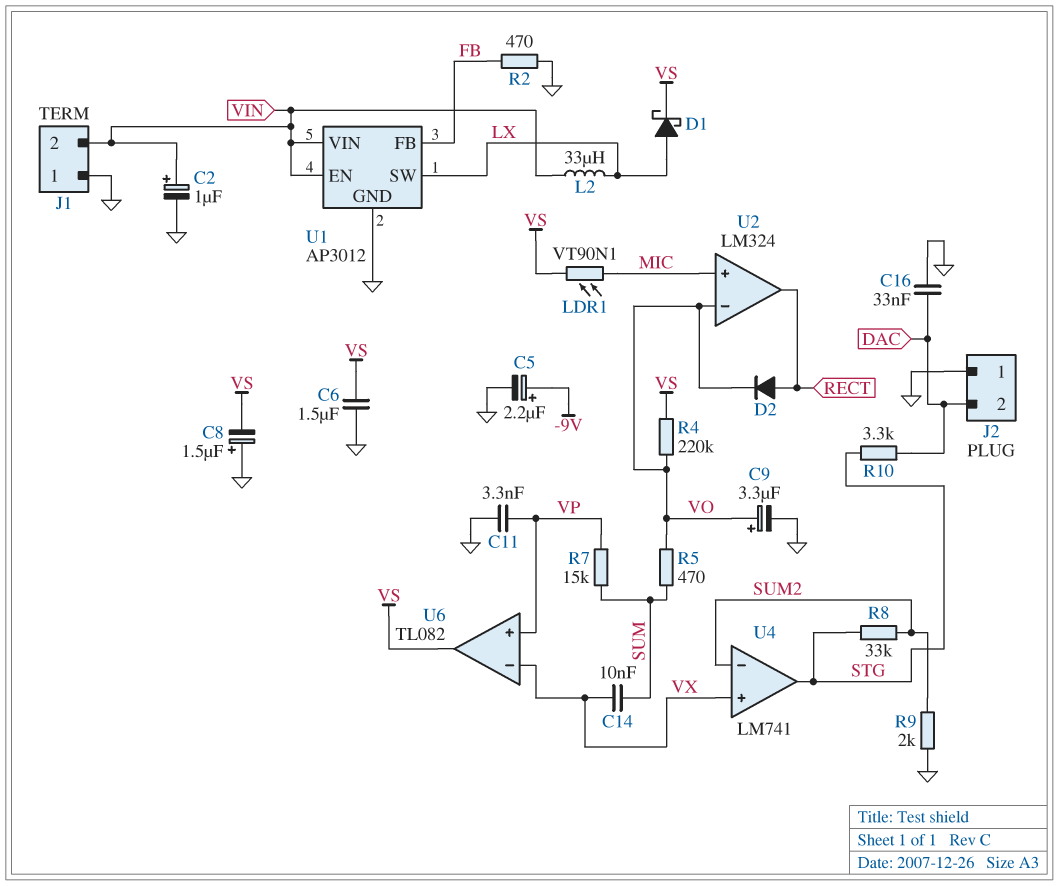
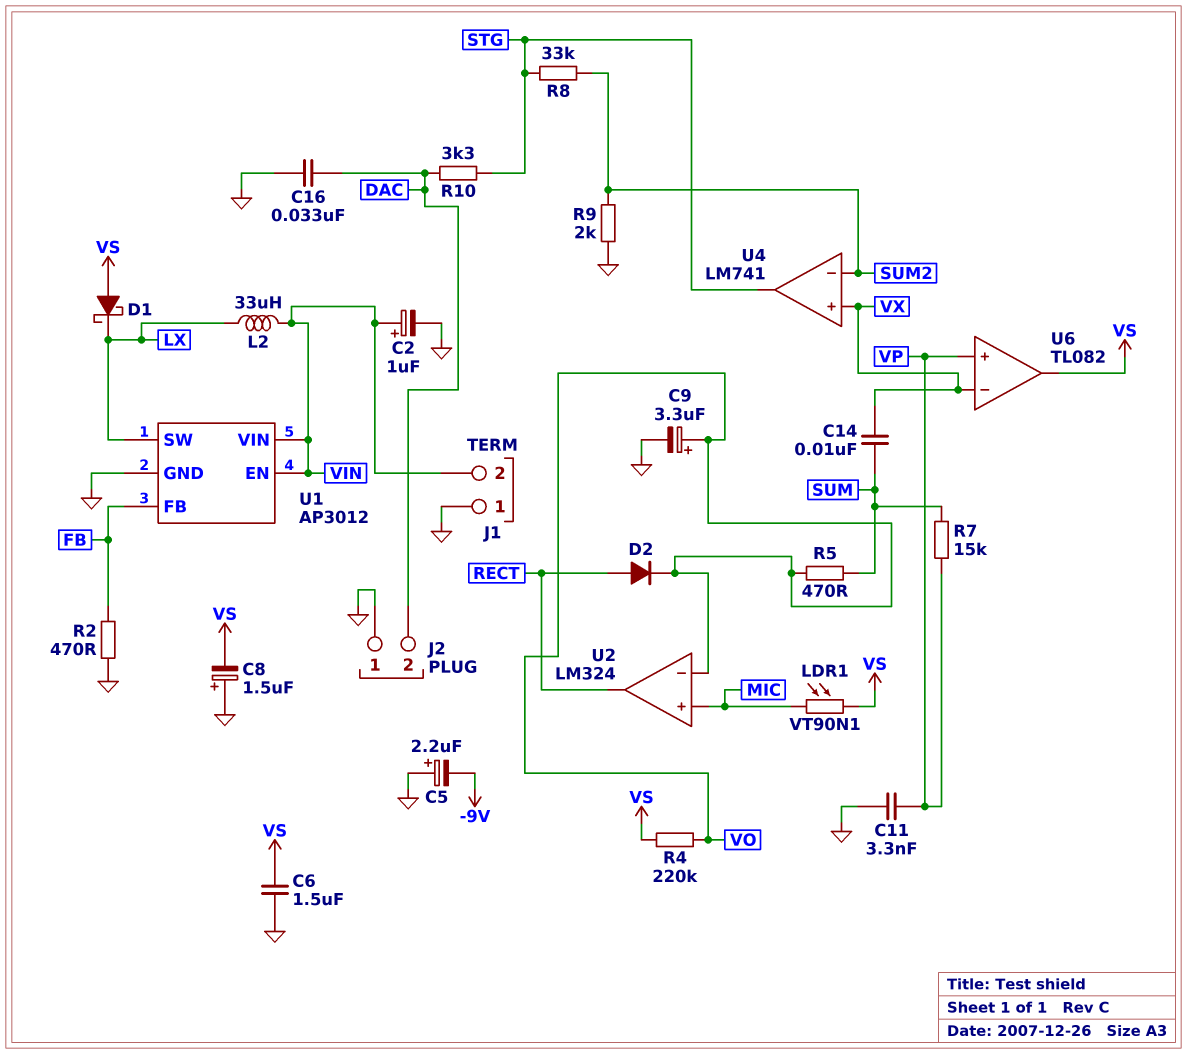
C5: 2.2uF (plus -9V, minus GND) -> 2.2uF (plus GND, minus -9V)
D1: schottky (A LX, K VS) -> schottky (A VS, K LX)

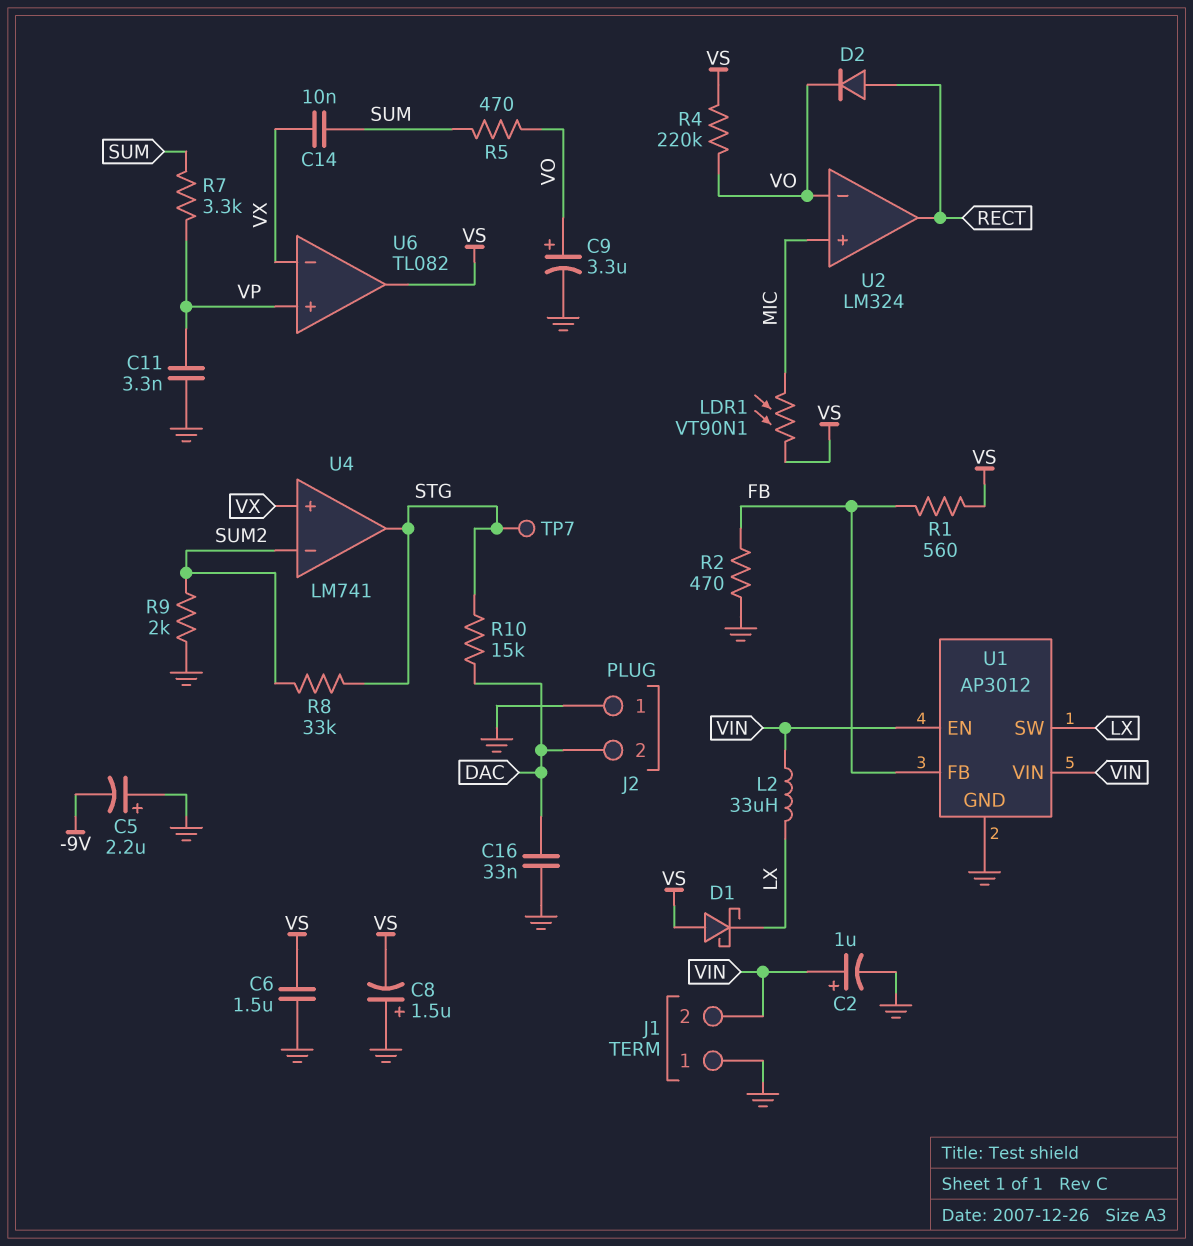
R1: none -> 560 (FB, VS)
R7: 15k (SUM, VP) -> 3.3k (SUM, VP)
R10: 3.3k (DAC, STG) -> 15k (DAC, STG)
TP7: none -> test point (STG)

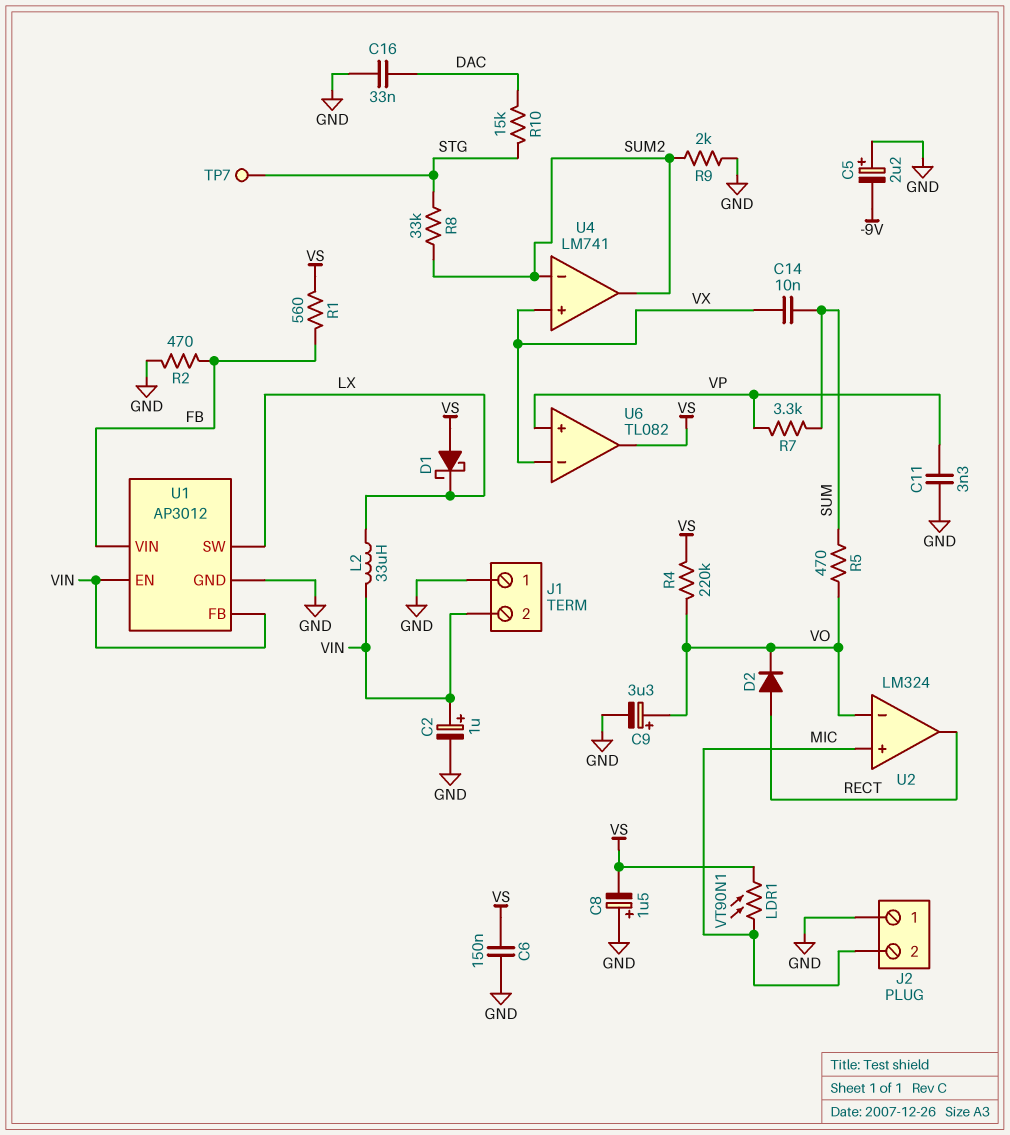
C6: 1.5uF (GND, VS) -> 150nF (GND, VS)
J2 pin 2: DAC -> MIC
U1 pin FB: FB -> VIN
U1 pin VIN: VIN -> FB
U4 pin out: STG -> SUM2

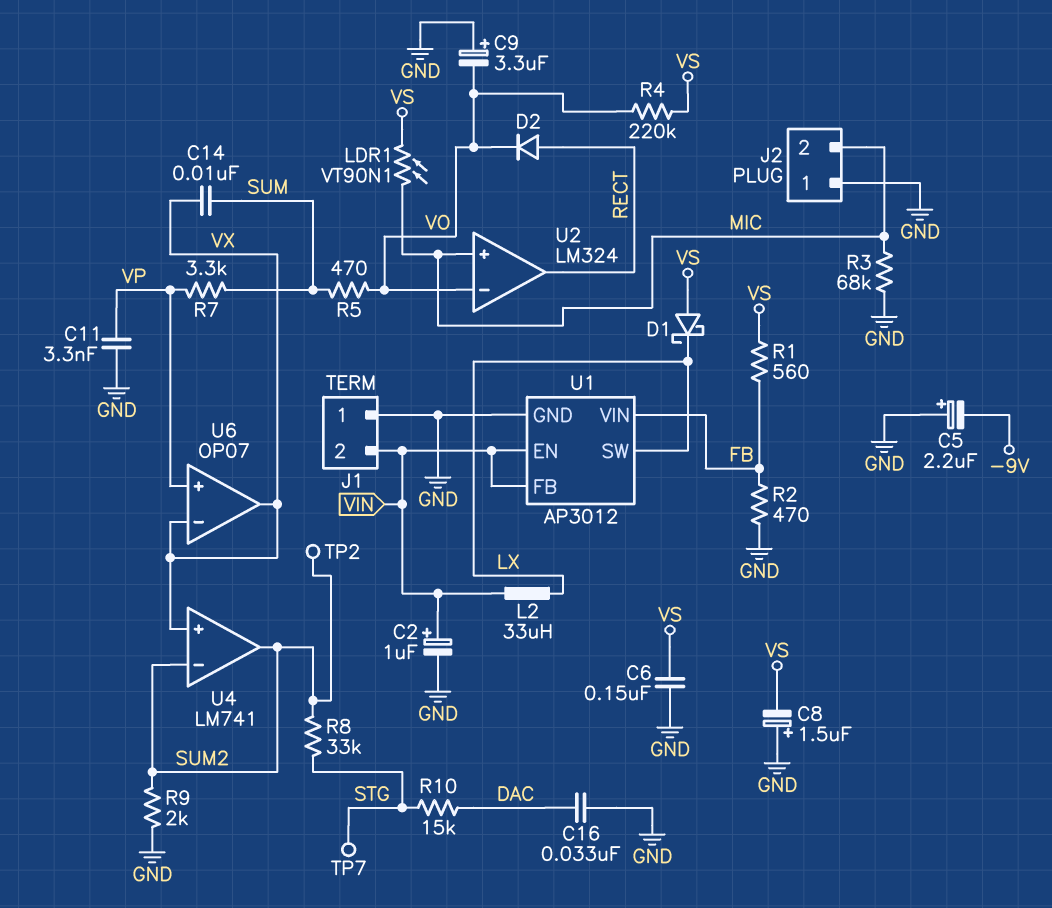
C9: 3.3uF (plus VO, minus GND) -> 3.3uF (plus GND, minus VO)
R3: none -> 68k (GND, MIC)
TP2: none -> test point (SUM2)
U6: TL082 -> OP07
U6 pin out: VS -> VX

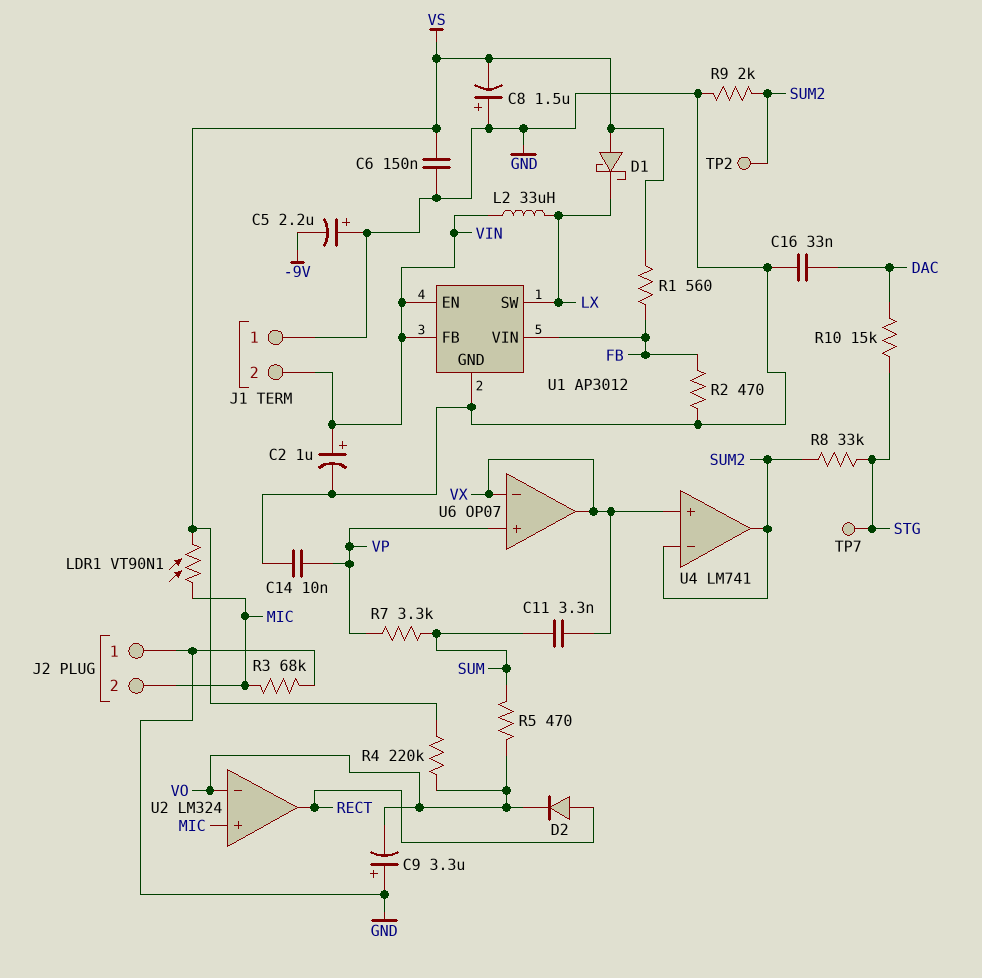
C11: 3.3nF (GND, VP) -> 3.3nF (SUM, VX)
C14: 10nF (SUM, VX) -> 10nF (GND, VP)

